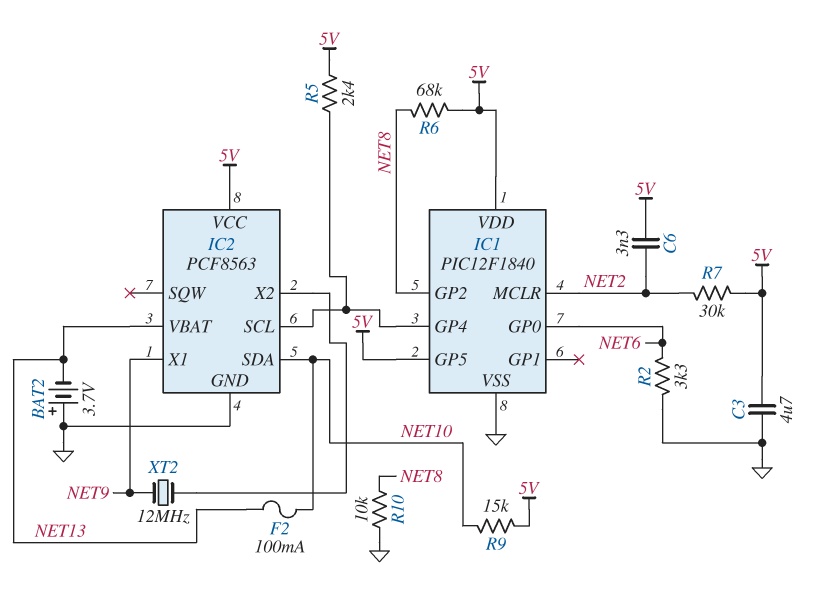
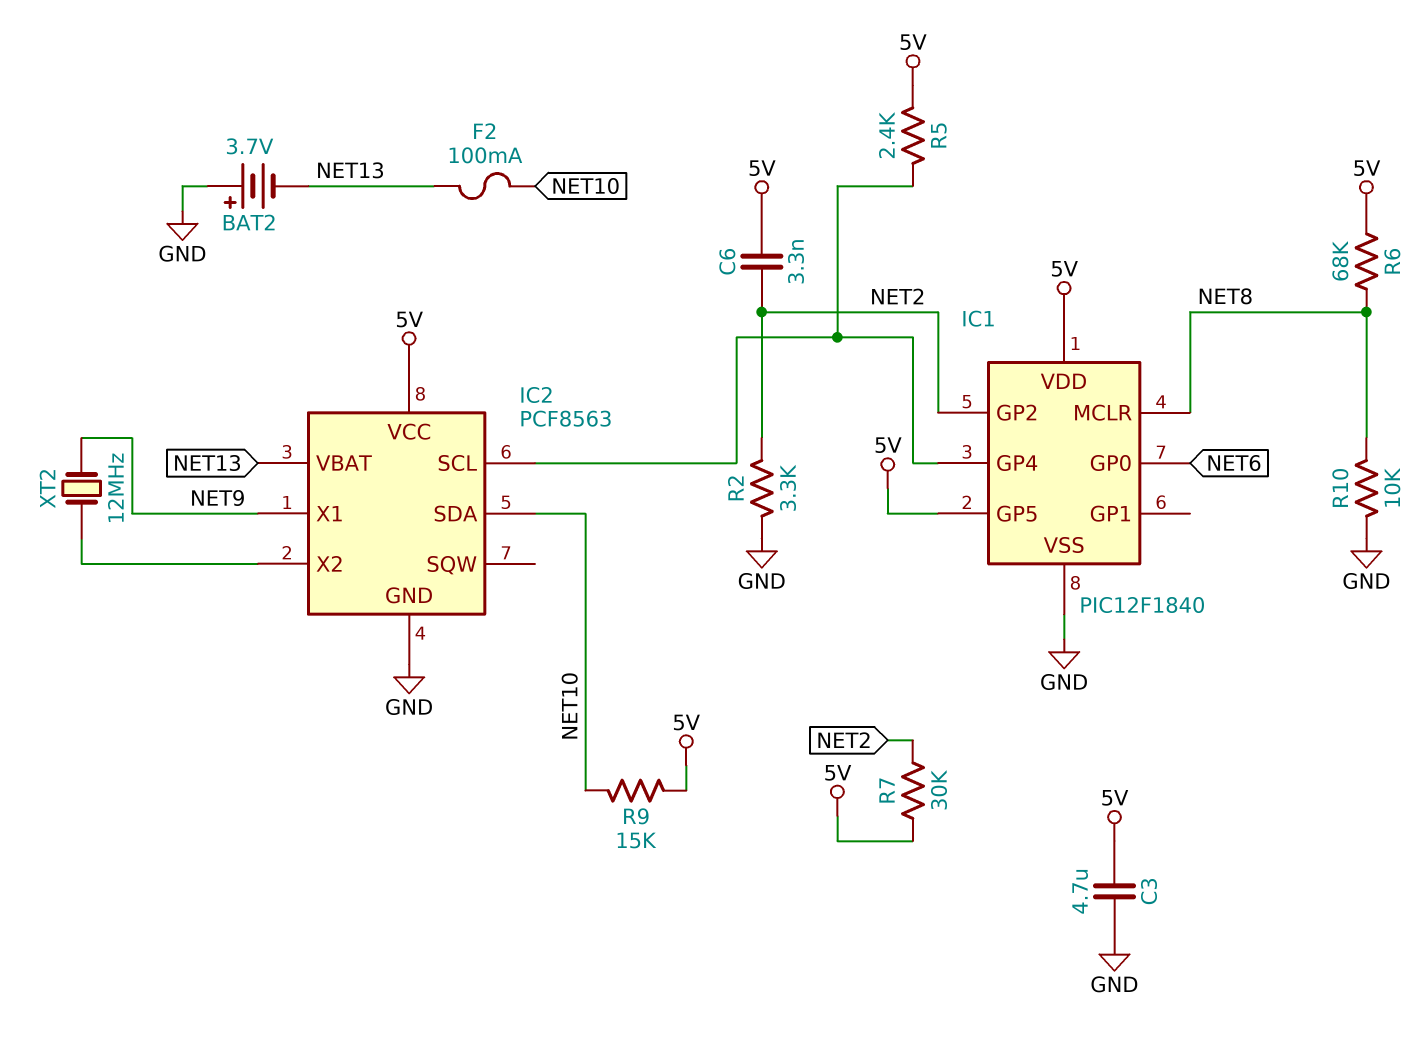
IC1 pin GP2: NET8 -> NET2
IC1 pin MCLR: NET2 -> NET8
R2: 3.3k (GND, NET6) -> 3.3k (GND, NET2)

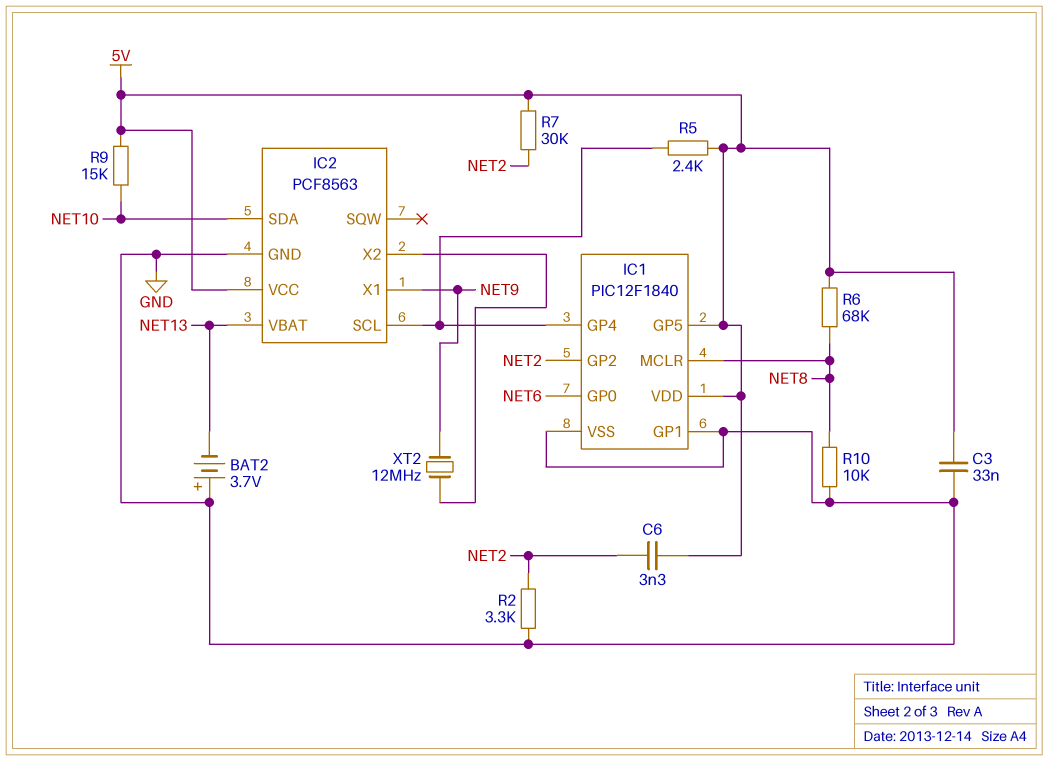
C3: 4.7uF (5V, GND) -> 33nF (5V, GND)
F2: 100mA (NET10, NET13) -> none
IC1 pin GP1: none -> GND

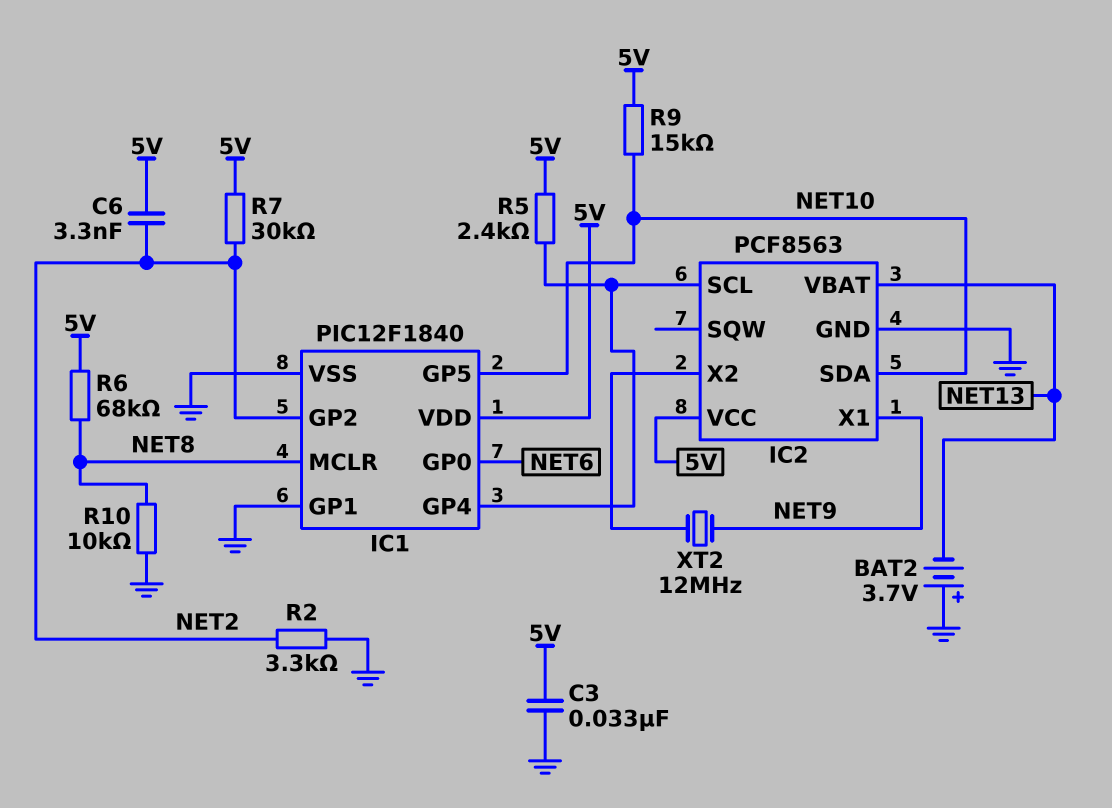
IC1 pin GP5: 5V -> NET10

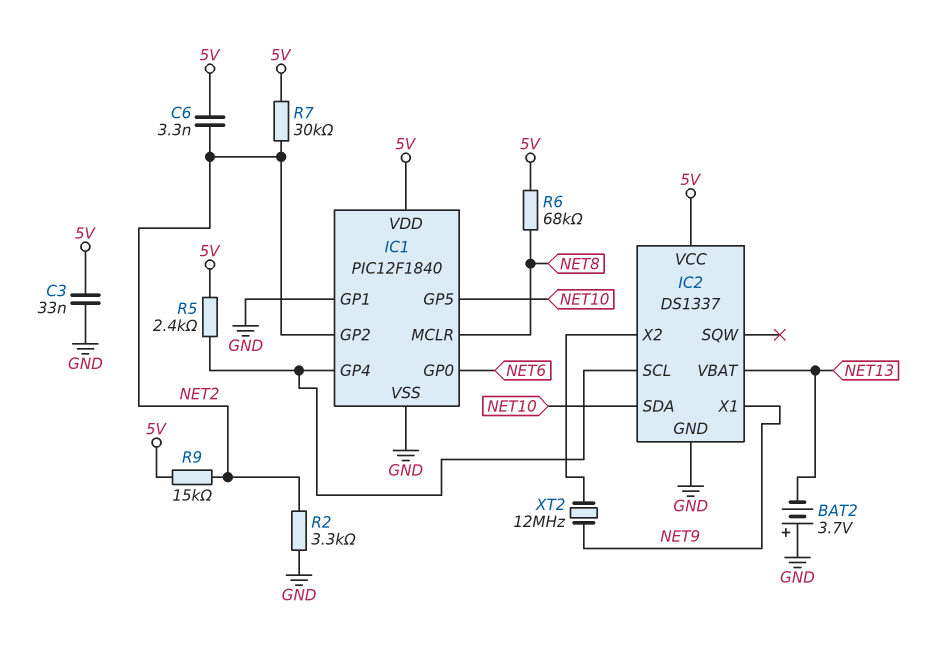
IC2: PCF8563 -> DS1337
R9: 15k (5V, NET10) -> 15k (5V, NET2)
R10: 10k (GND, NET8) -> none

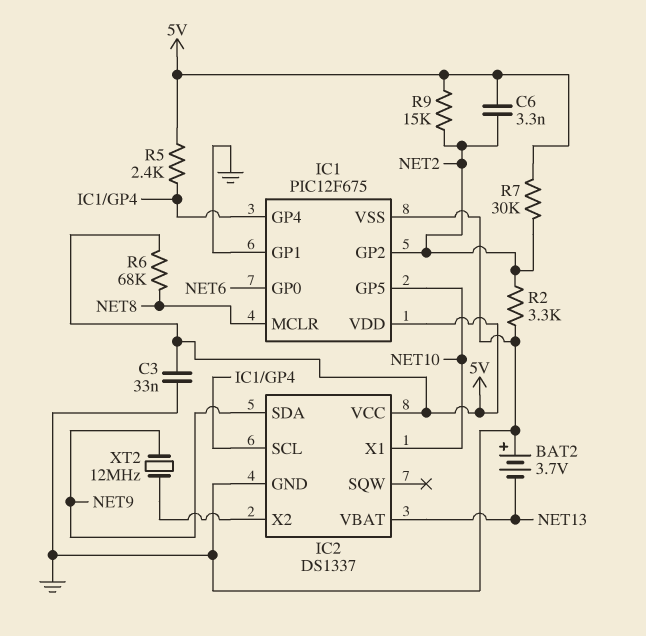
IC1: PIC12F1840 -> PIC12F675
IC2 pin SDA: NET10 -> NET9
IC2 pin X1: NET9 -> NET10

